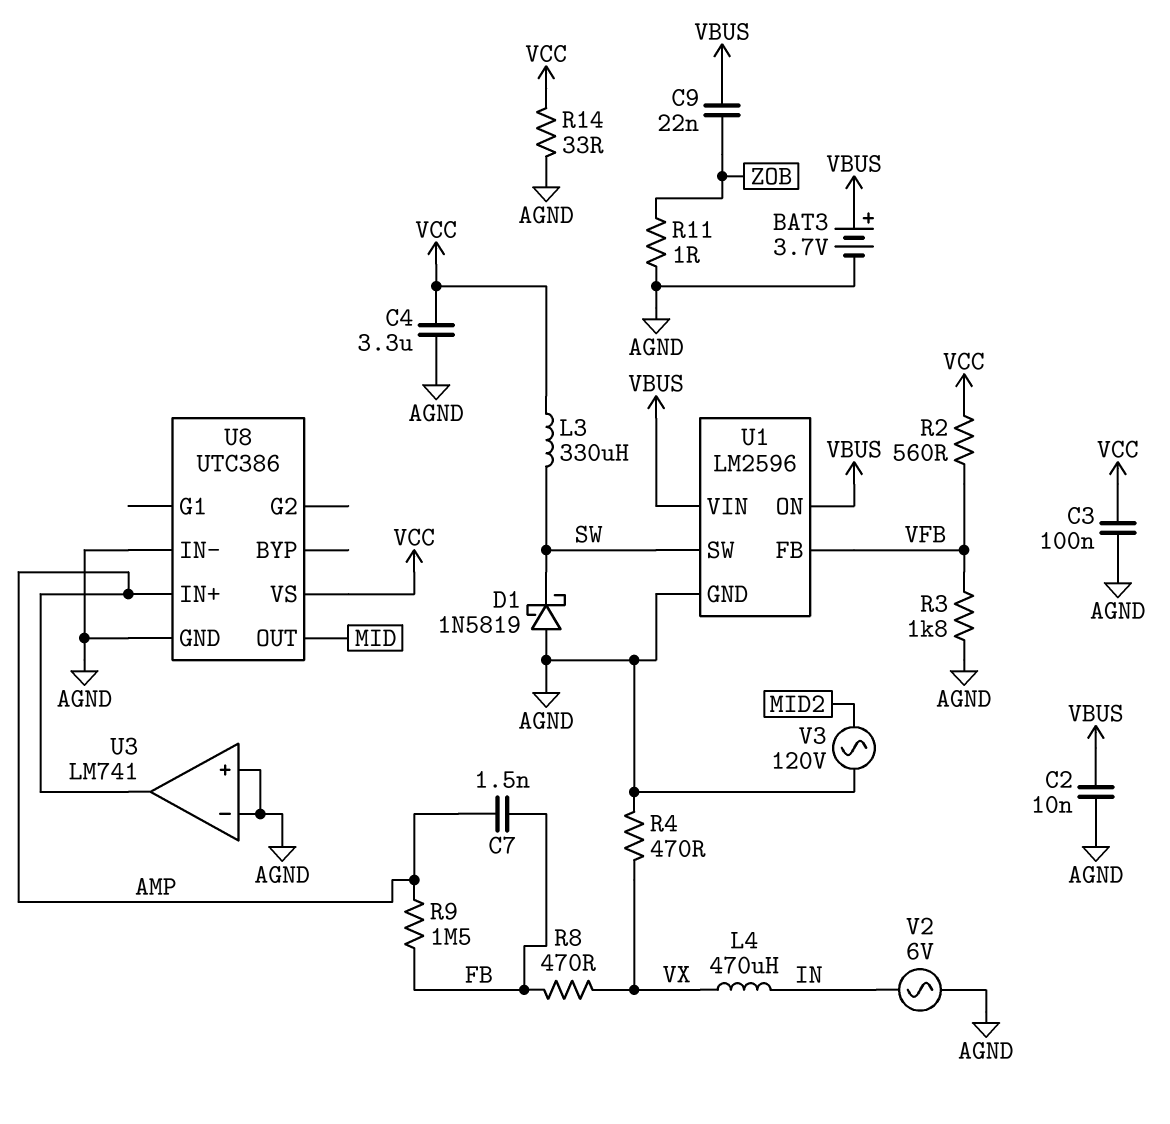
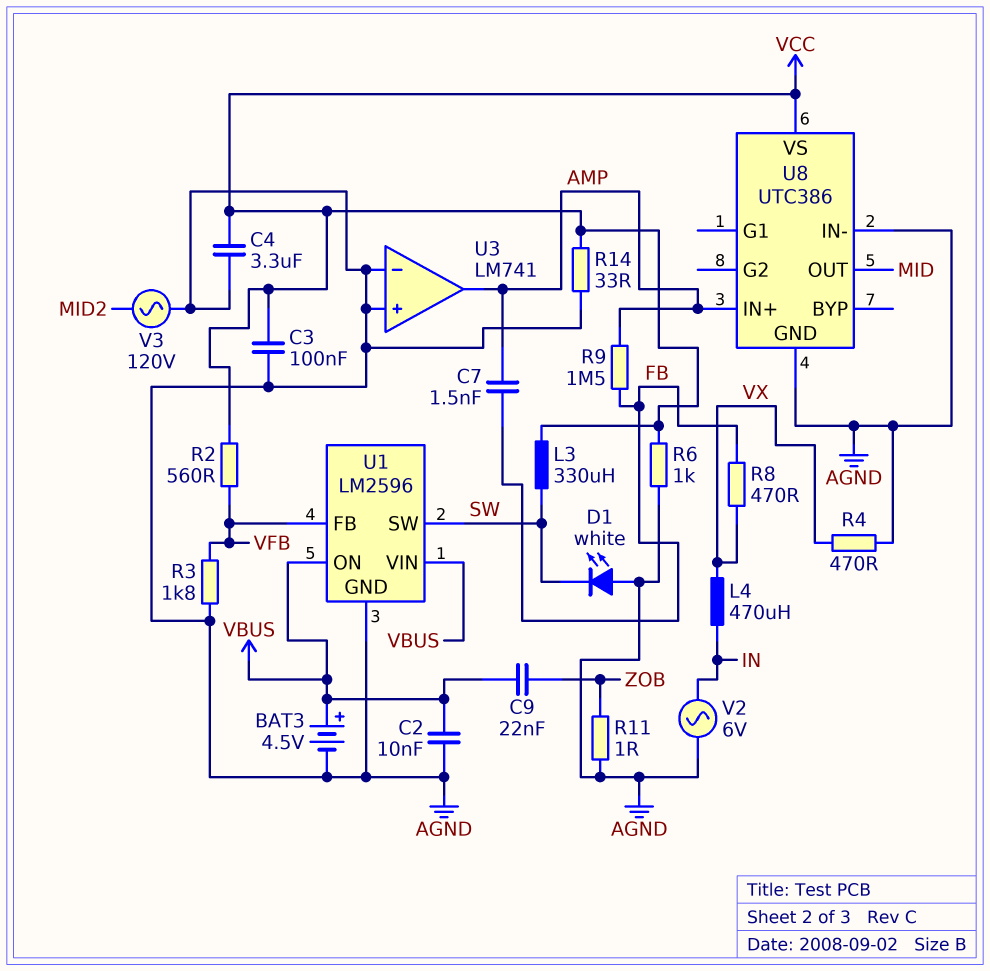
BAT3: 3.7V (plus VBUS, minus AGND) -> 4.5V (plus VBUS, minus AGND)
D1: schottky 1N5819 (A AGND, K SW) -> LED white (A AGND, K SW)
R6: none -> 1k (AGND, VCC)

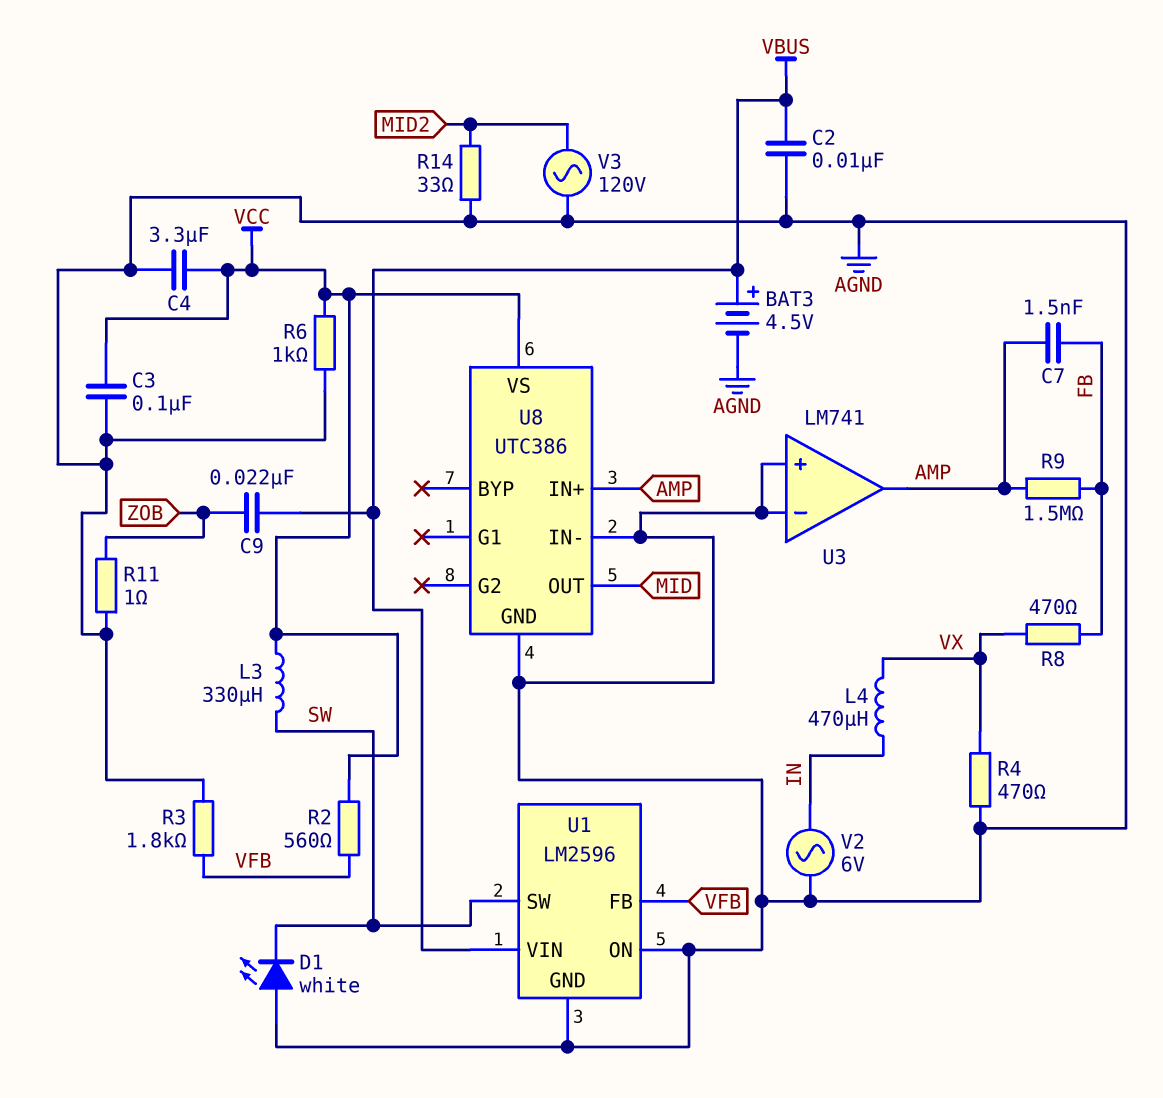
R14: 33 (AGND, VCC) -> 33 (AGND, MID2)
U1 pin ON: VBUS -> AGND

